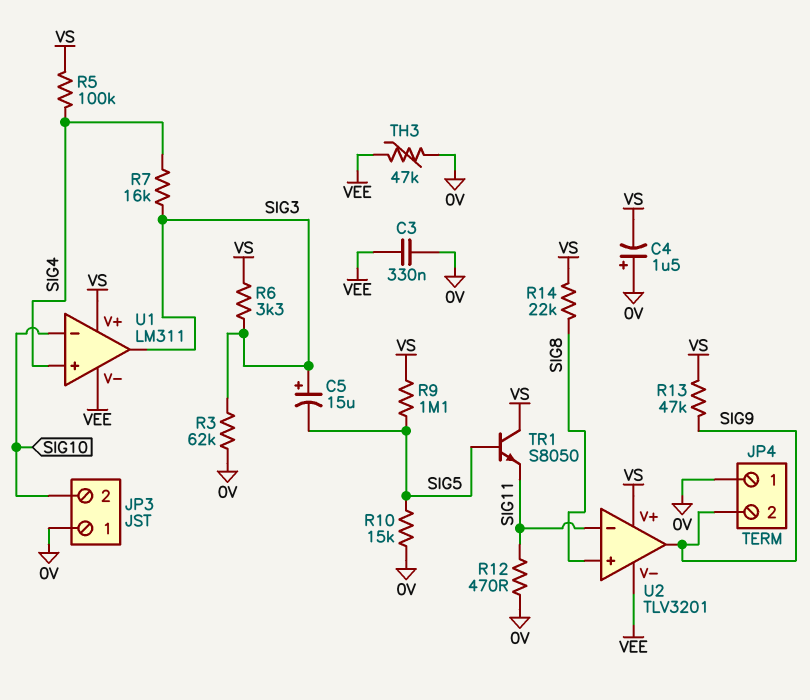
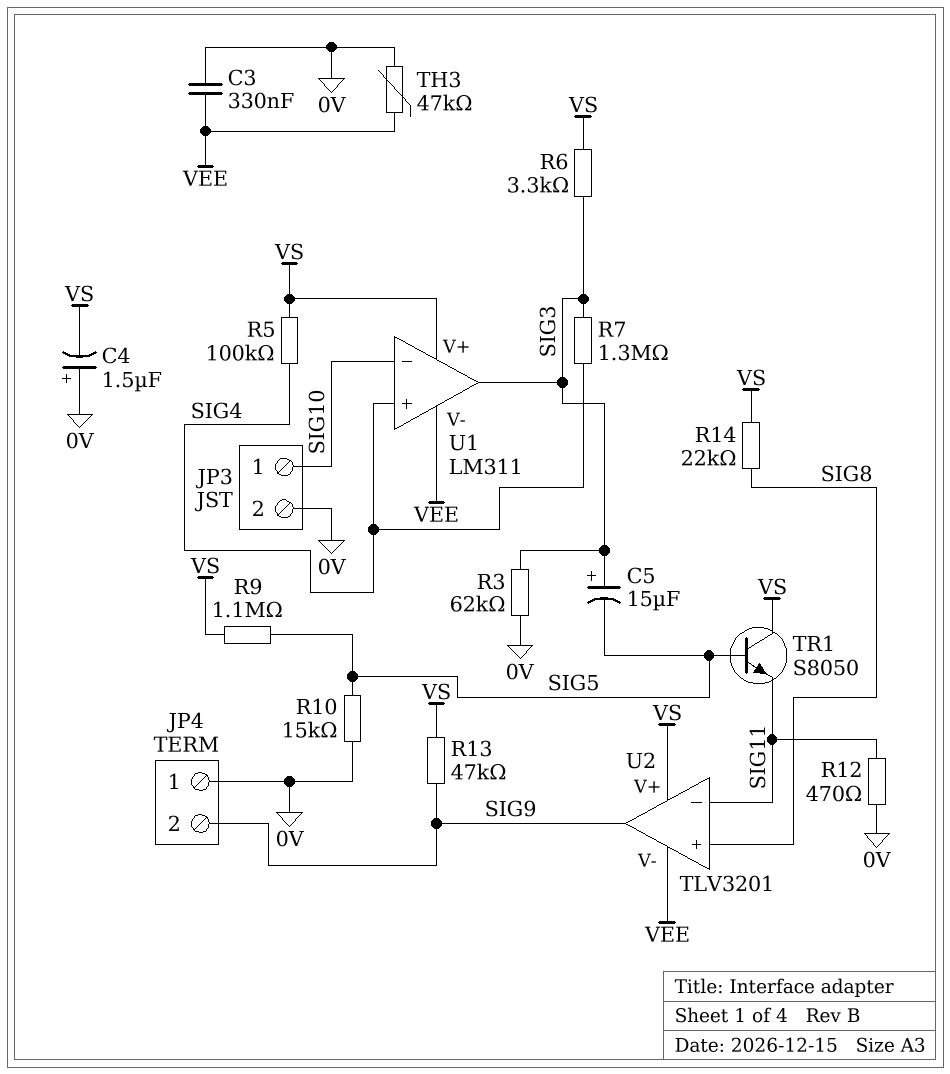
JP3 pin 1: 0V -> SIG10
JP3 pin 2: SIG10 -> 0V
R7: 16k (SIG3, SIG4) -> 1.3M (SIG3, SIG4)

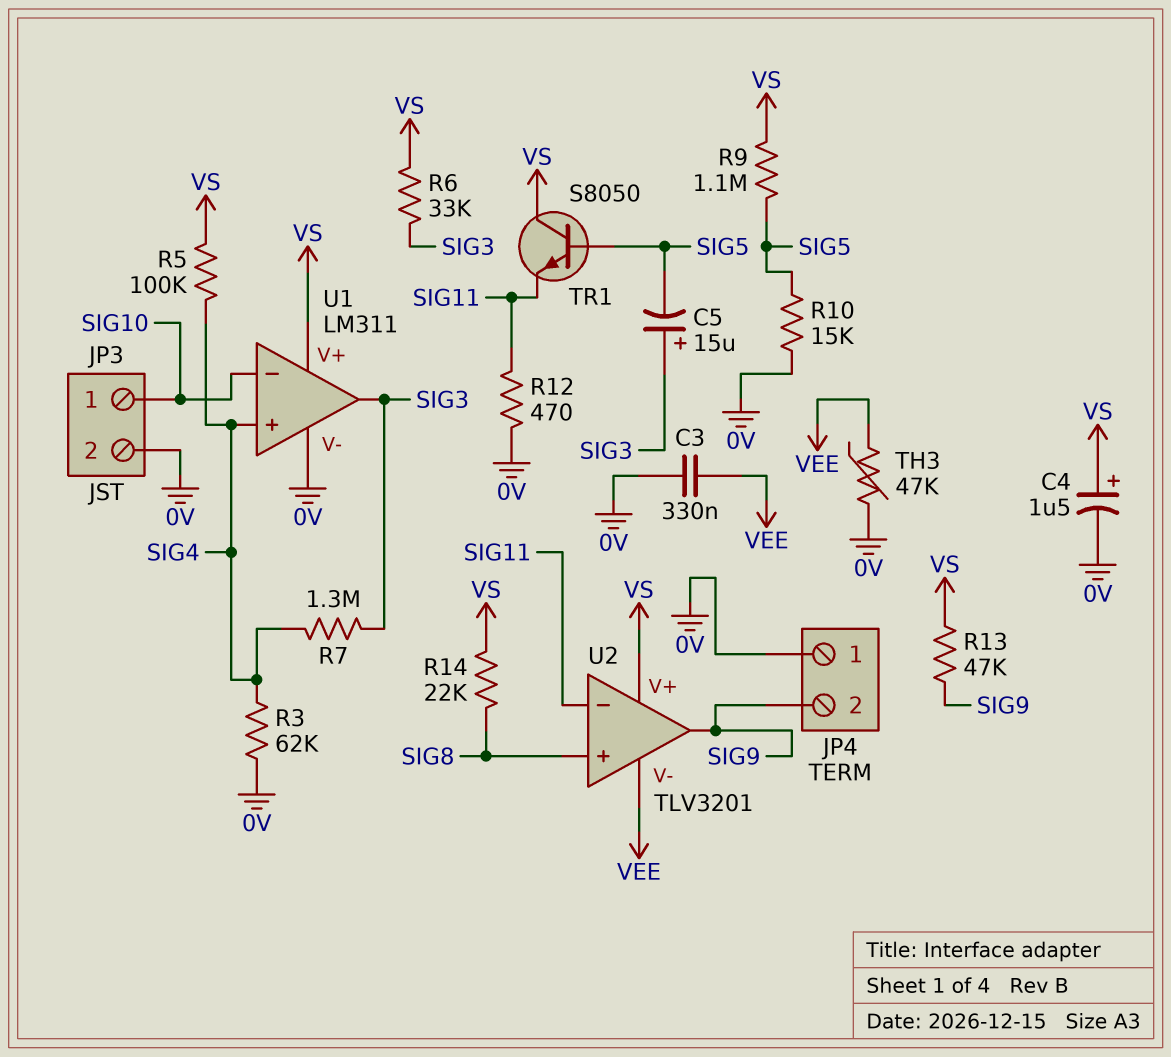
C4: 1.5uF (plus 0V, minus VS) -> 1.5uF (plus VS, minus 0V)
R3: 62k (0V, SIG3) -> 62k (0V, SIG4)
R6: 3.3k (SIG3, VS) -> 33k (SIG3, VS)
U1 pin V-: VEE -> 0V

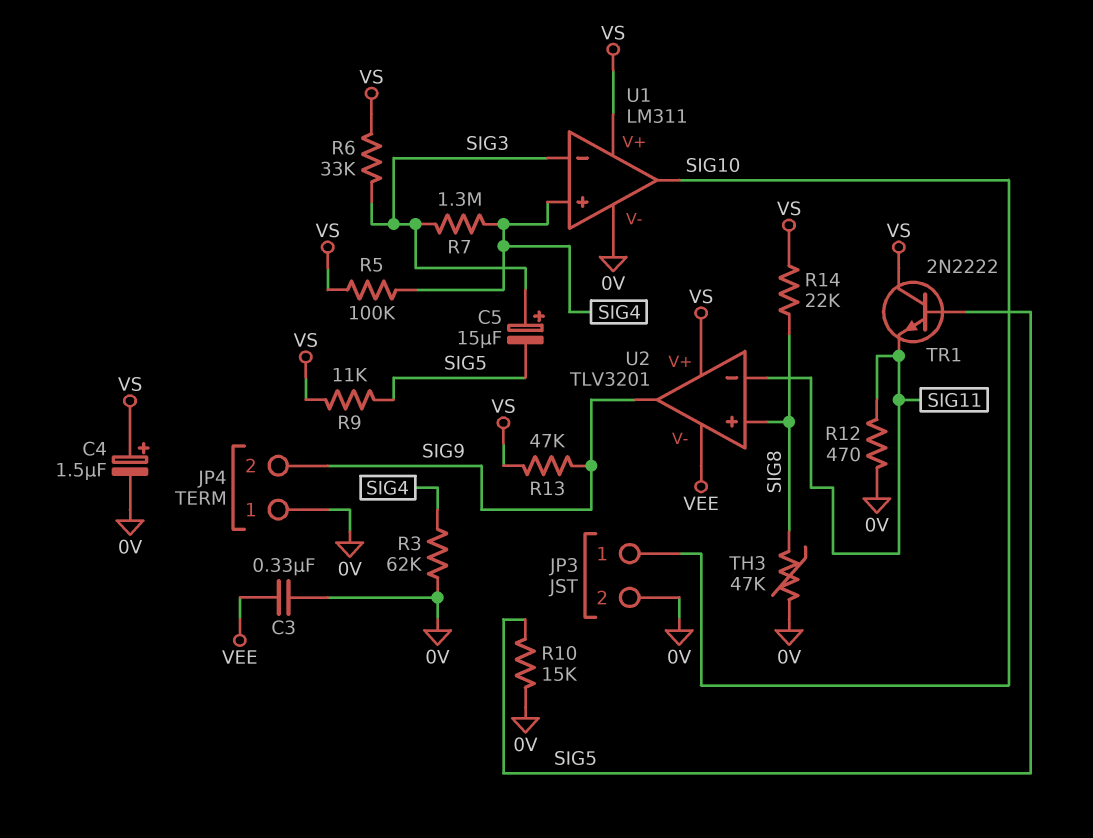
R9: 1.1M (SIG5, VS) -> 11k (SIG5, VS)
TH3: 47k (0V, VEE) -> 47k (0V, SIG8)
TR1: NPN S8050 (B SIG5, C VS, E SIG11) -> NPN 2N2222 (B SIG5, C VS, E SIG11)
U1 pin in-: SIG10 -> SIG3
U1 pin out: SIG3 -> SIG10

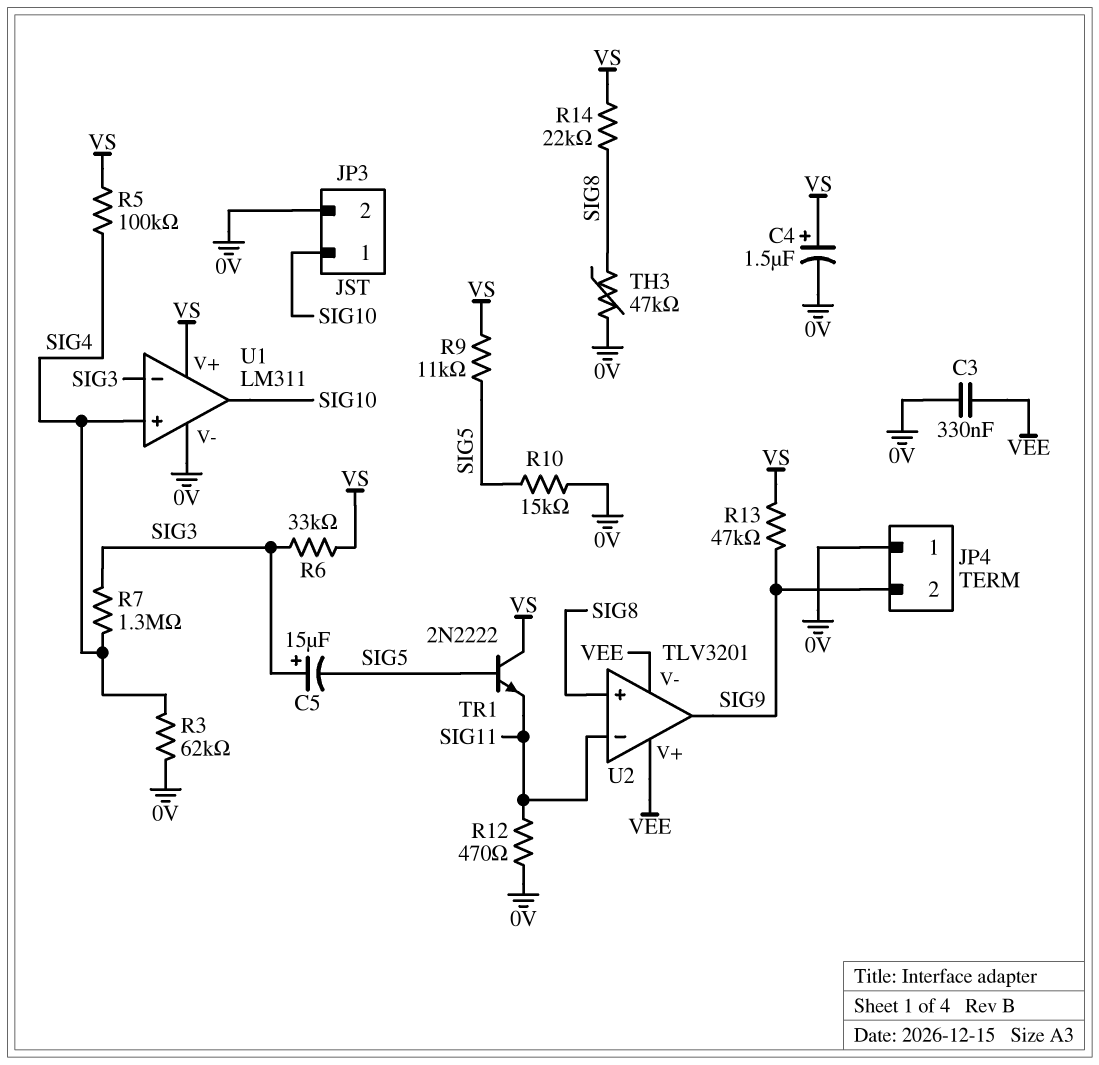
U2 pin V+: VS -> VEE

